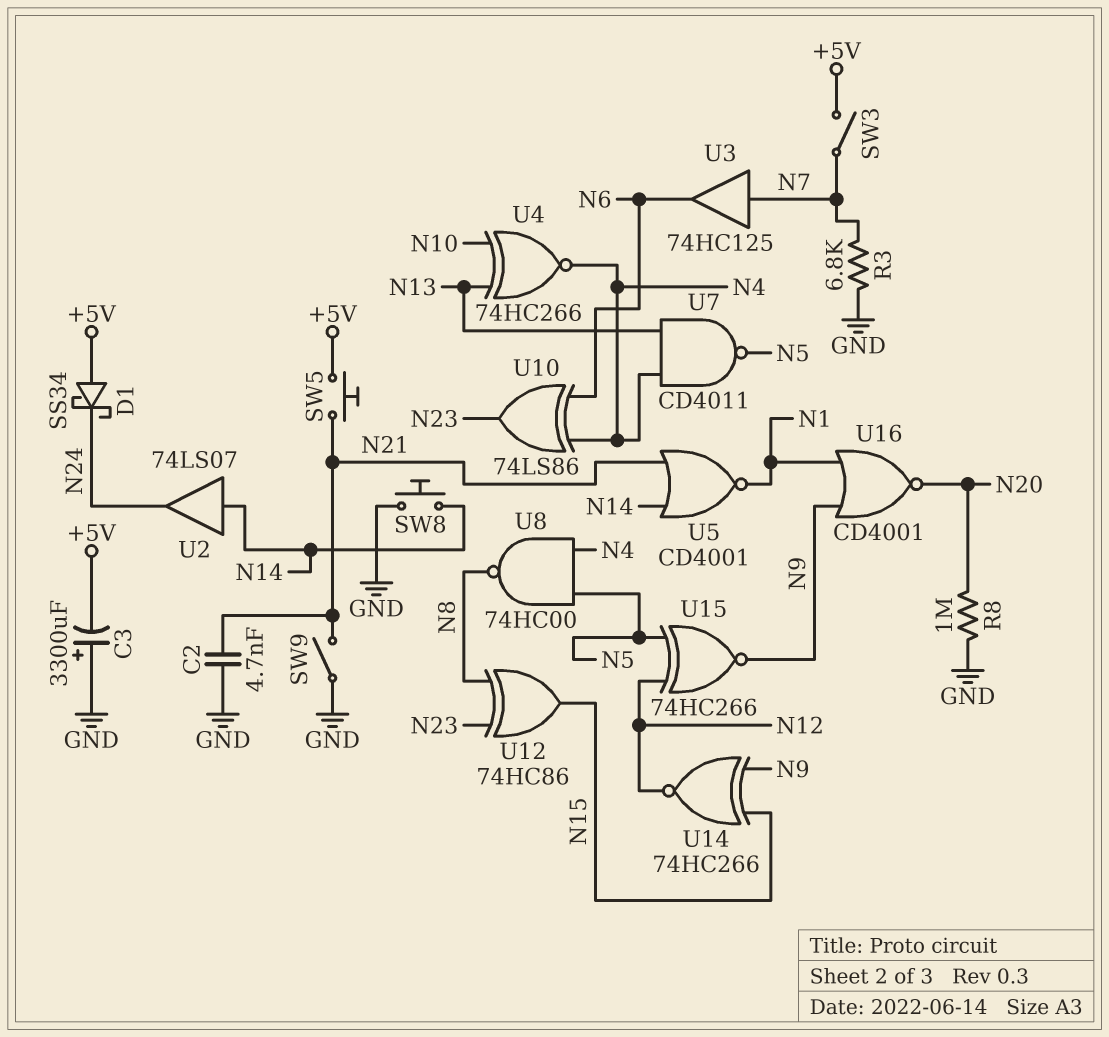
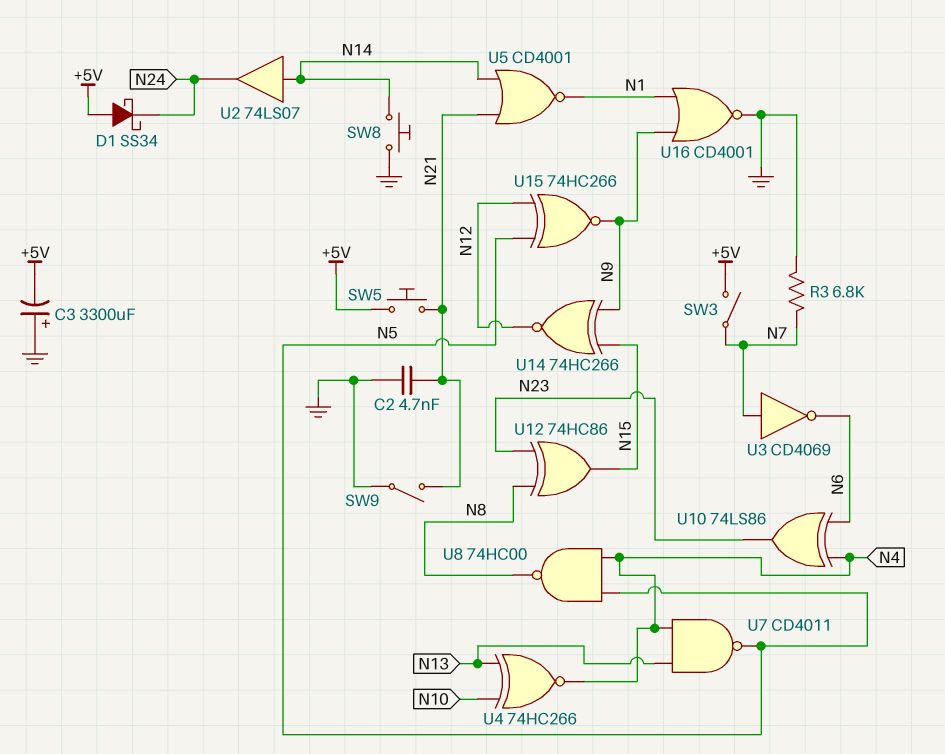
R8: 1M (GND, N20) -> none
U3: buffer 74HC125 (in N7, out N6) -> NOT CD4069 (in N7, out N6)
U16: NOR CD4001 (in N1, in N9, out N20) -> NOR CD4001 (in N1, in N9, out GND)

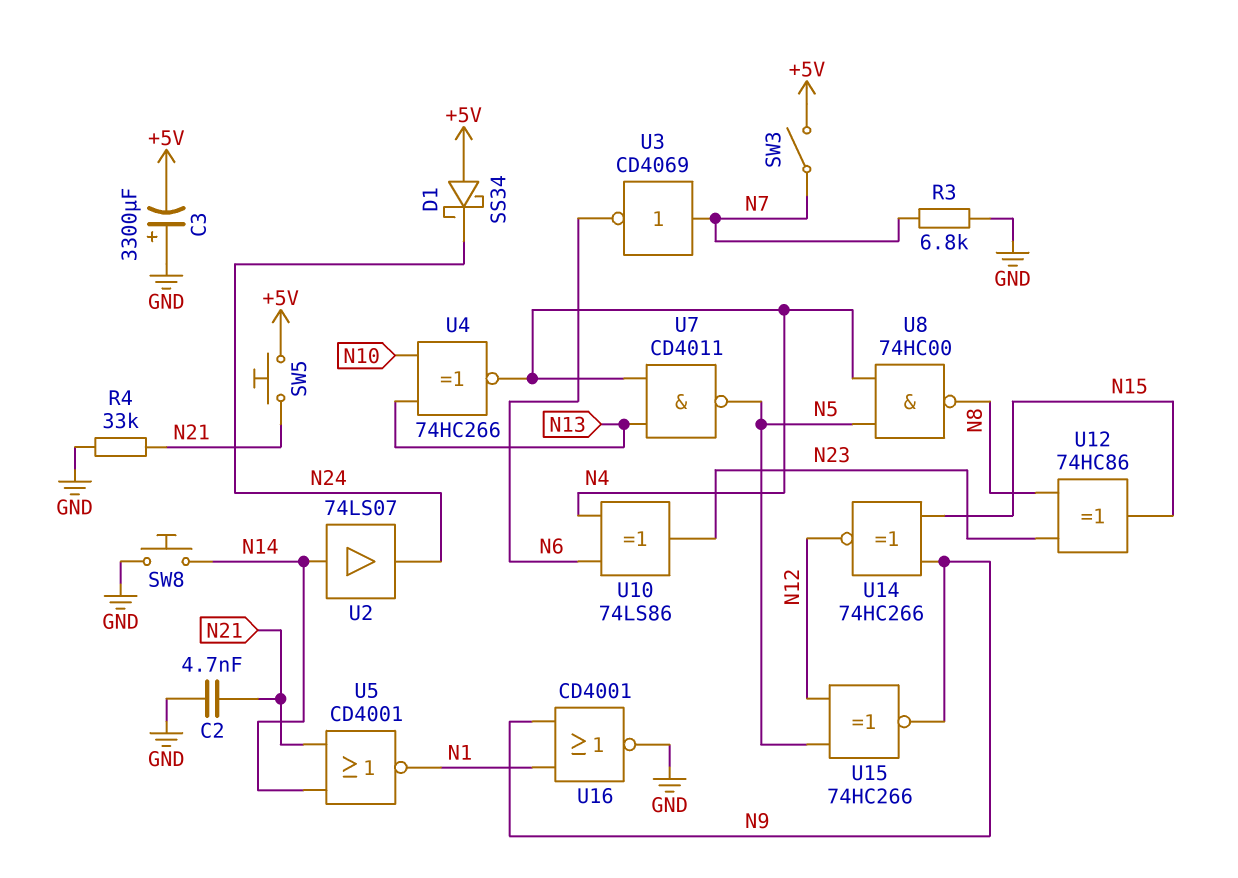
R4: none -> 33k (GND, N21)
SW9: switch (GND, N21) -> none

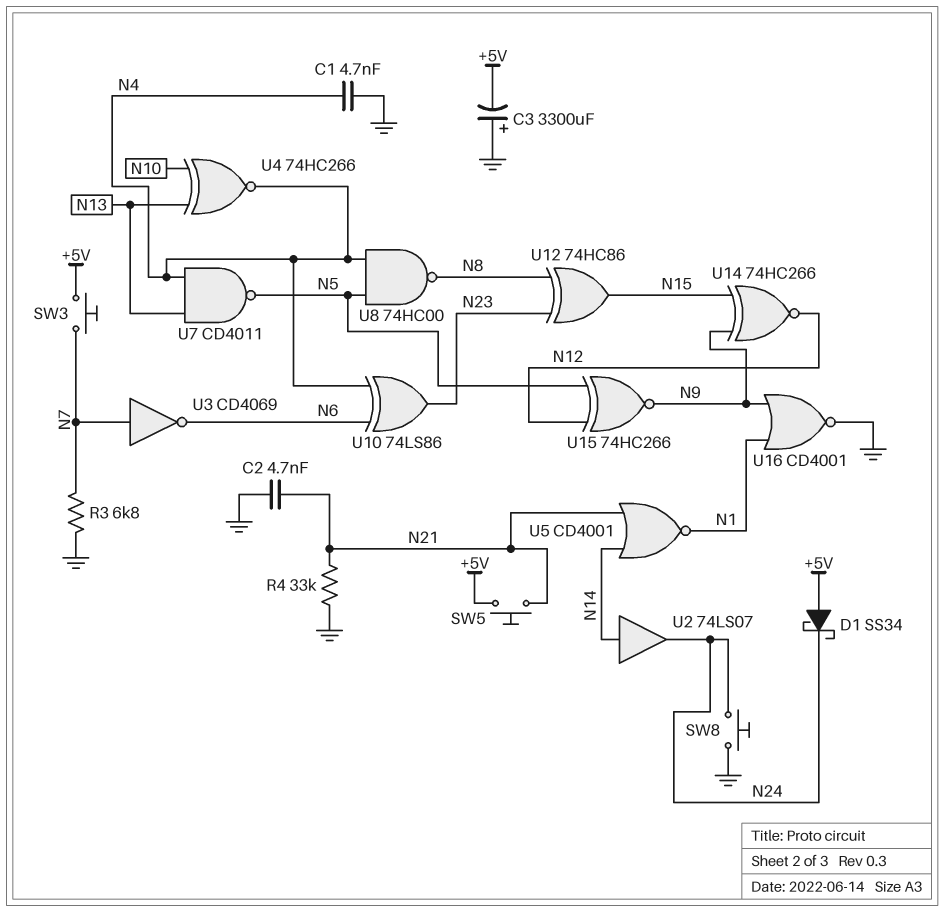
C1: none -> 4.7nF (GND, N4)
SW3: switch (+5V, N7) -> button (+5V, N7)
SW8: button (GND, N14) -> button (GND, N24)

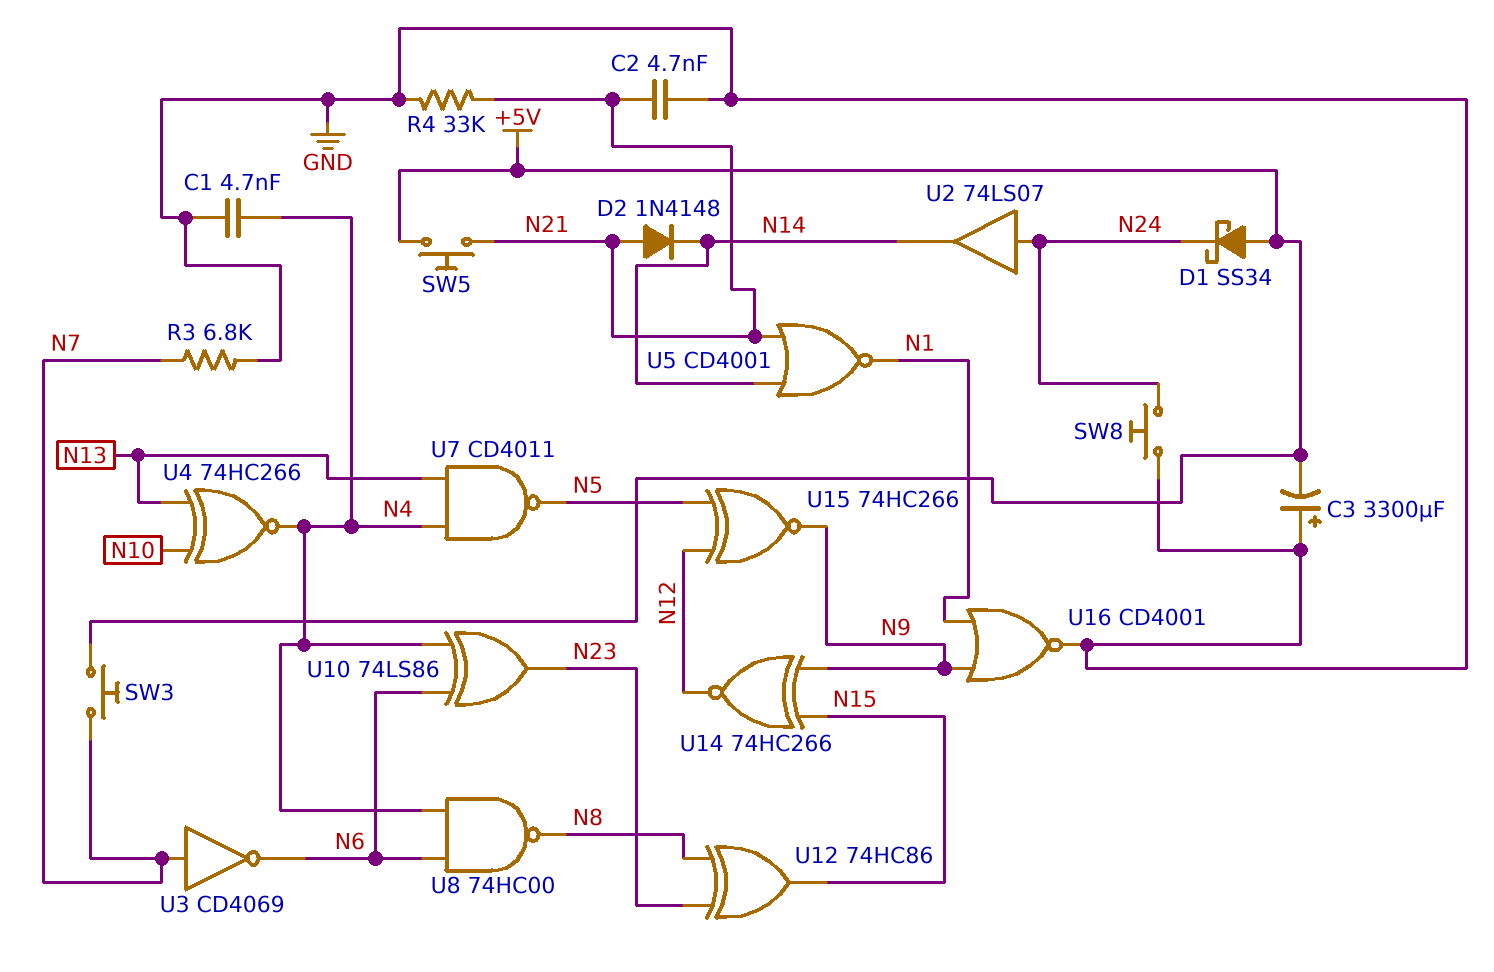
D2: none -> diode 1N4148 (A N21, K N14)
U2: buffer 74LS07 (in N14, out N24) -> buffer 74LS07 (in N24, out N14)
U8: NAND 74HC00 (in N4, in N5, out N8) -> NAND 74HC00 (in N4, in N6, out N8)

